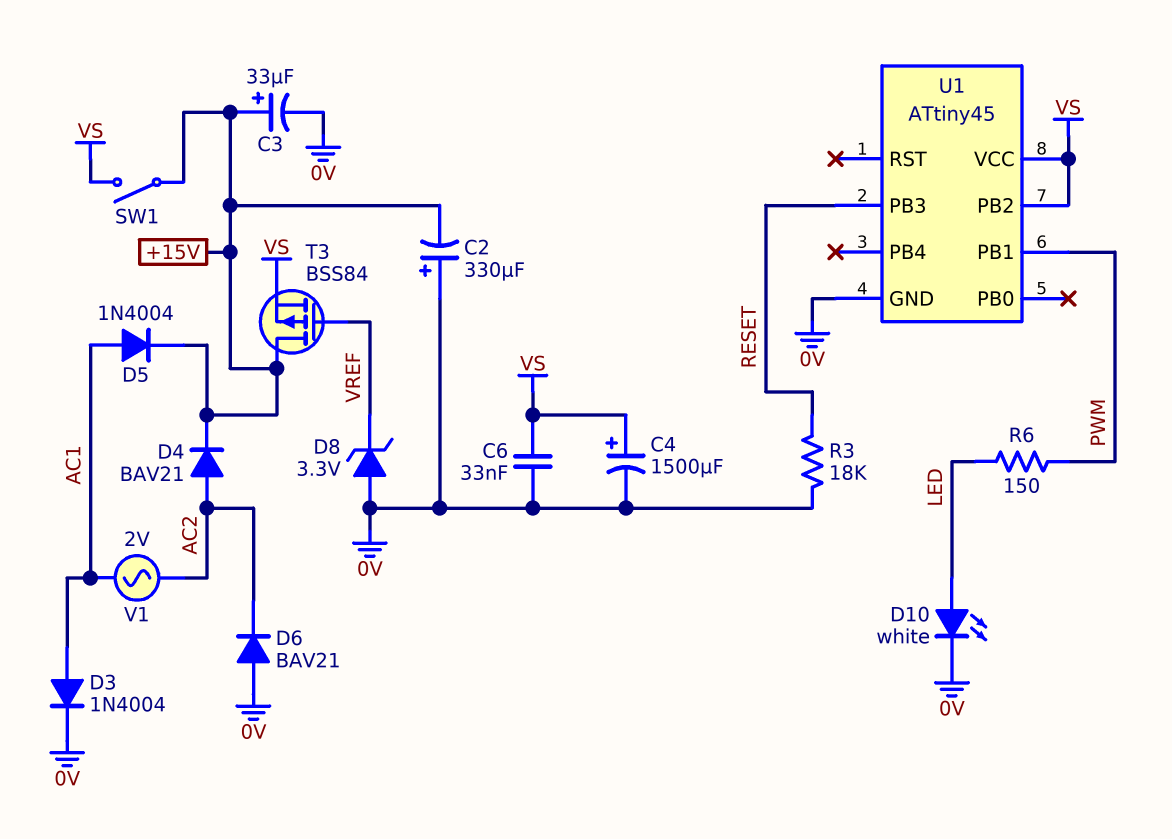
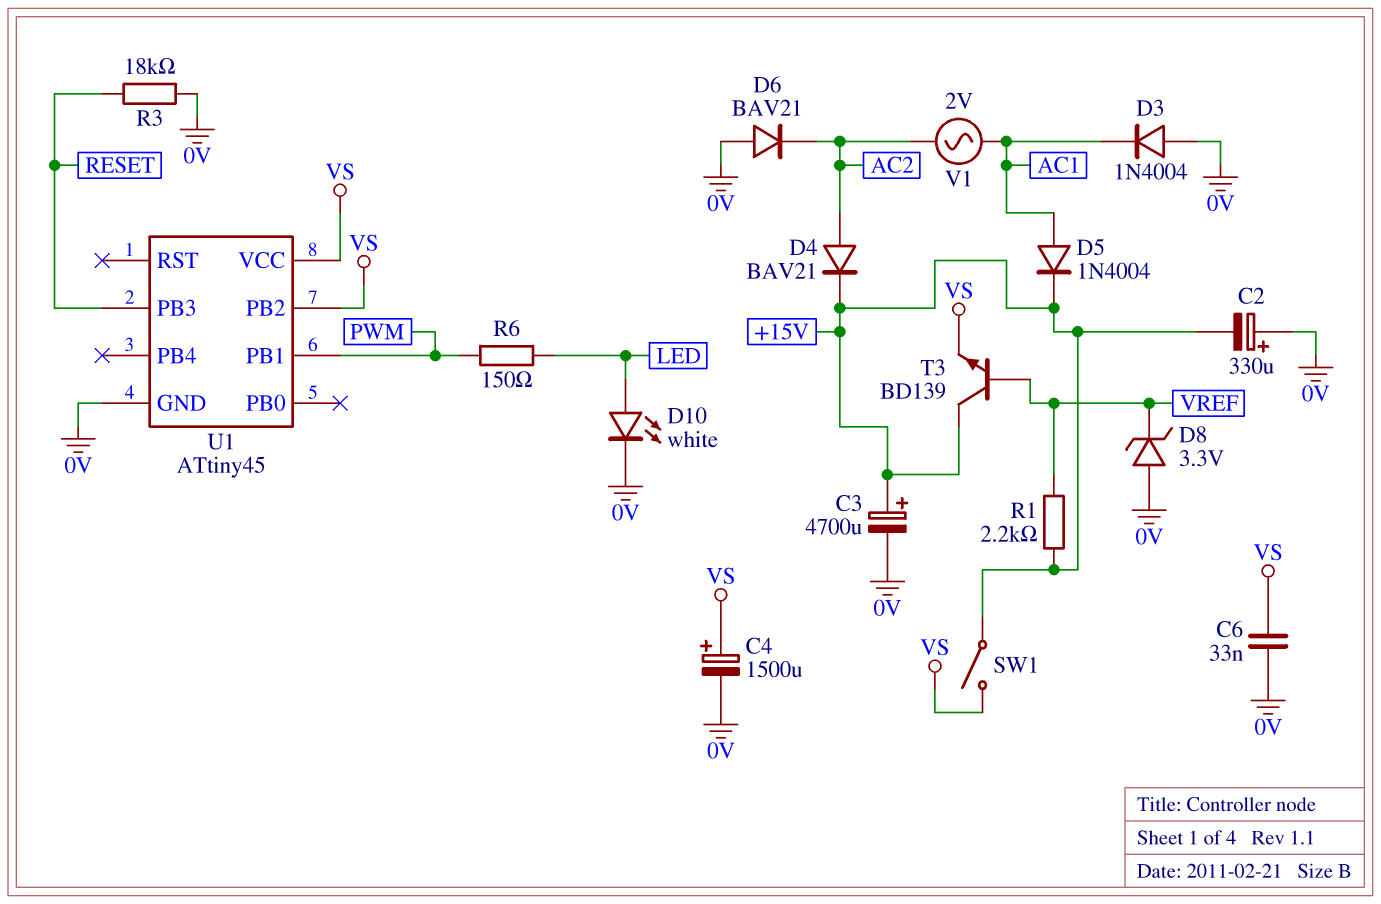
C3: 33uF (plus +15V, minus 0V) -> 4700uF (plus +15V, minus 0V)
D3: diode 1N4004 (A AC1, K 0V) -> diode 1N4004 (A 0V, K AC1)
R1: none -> 2.2k (+15V, VREF)
T3: PMOS BSS84 (G VREF, D +15V, S VS) -> NPN BD139 (B VREF, C +15V, E VS)

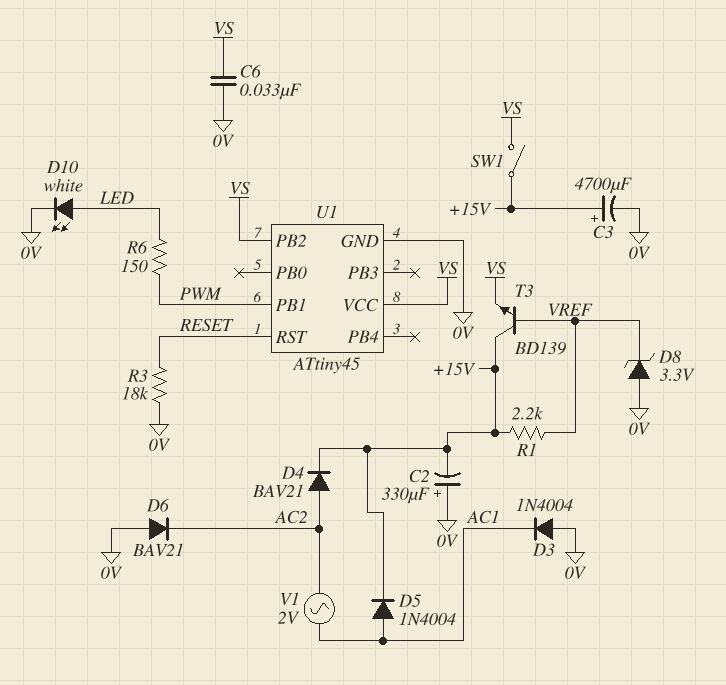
C4: 1500uF (plus VS, minus 0V) -> none
U1 pin PB3: RESET -> none
U1 pin RST: none -> RESET

